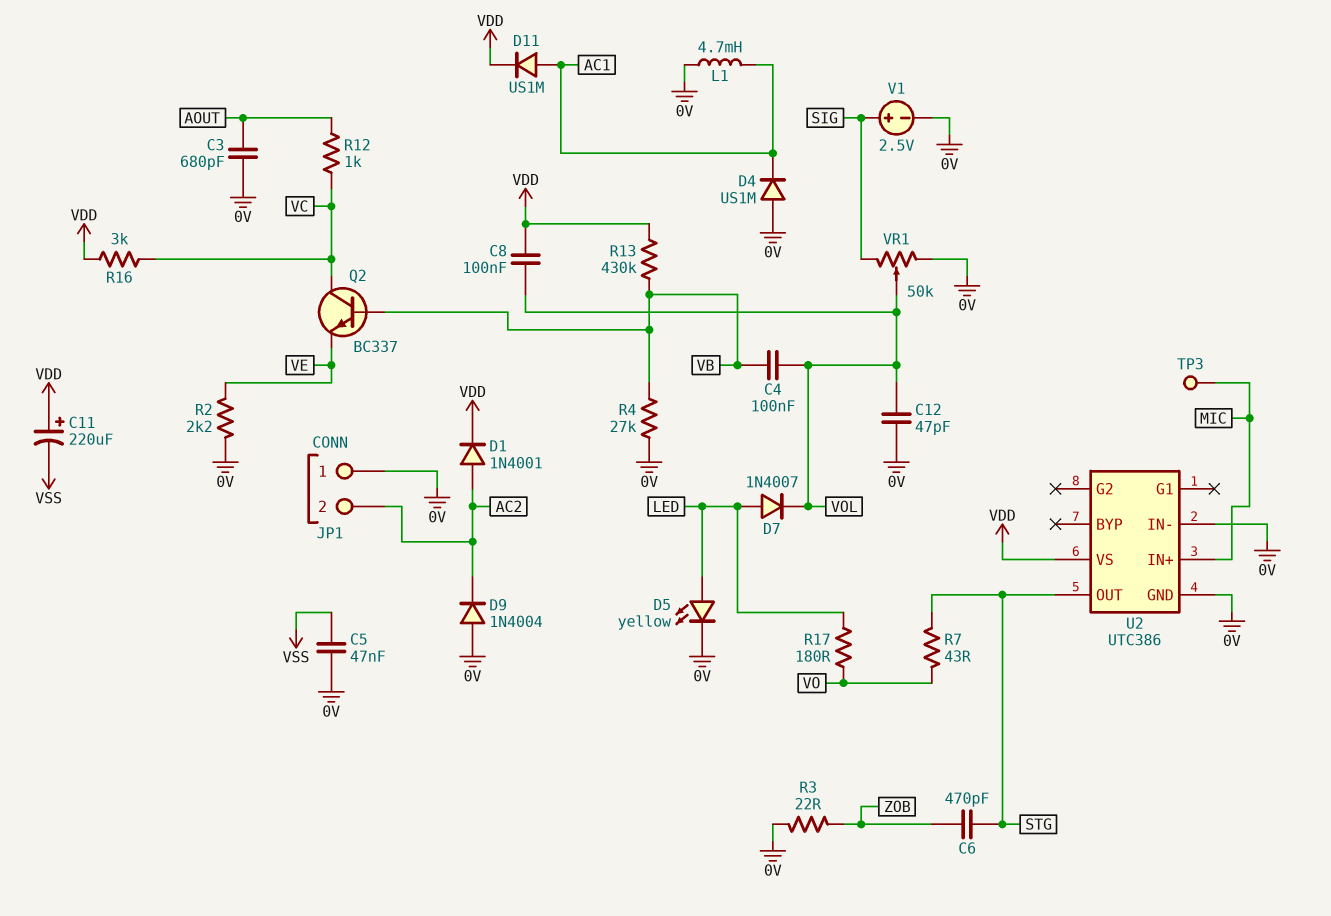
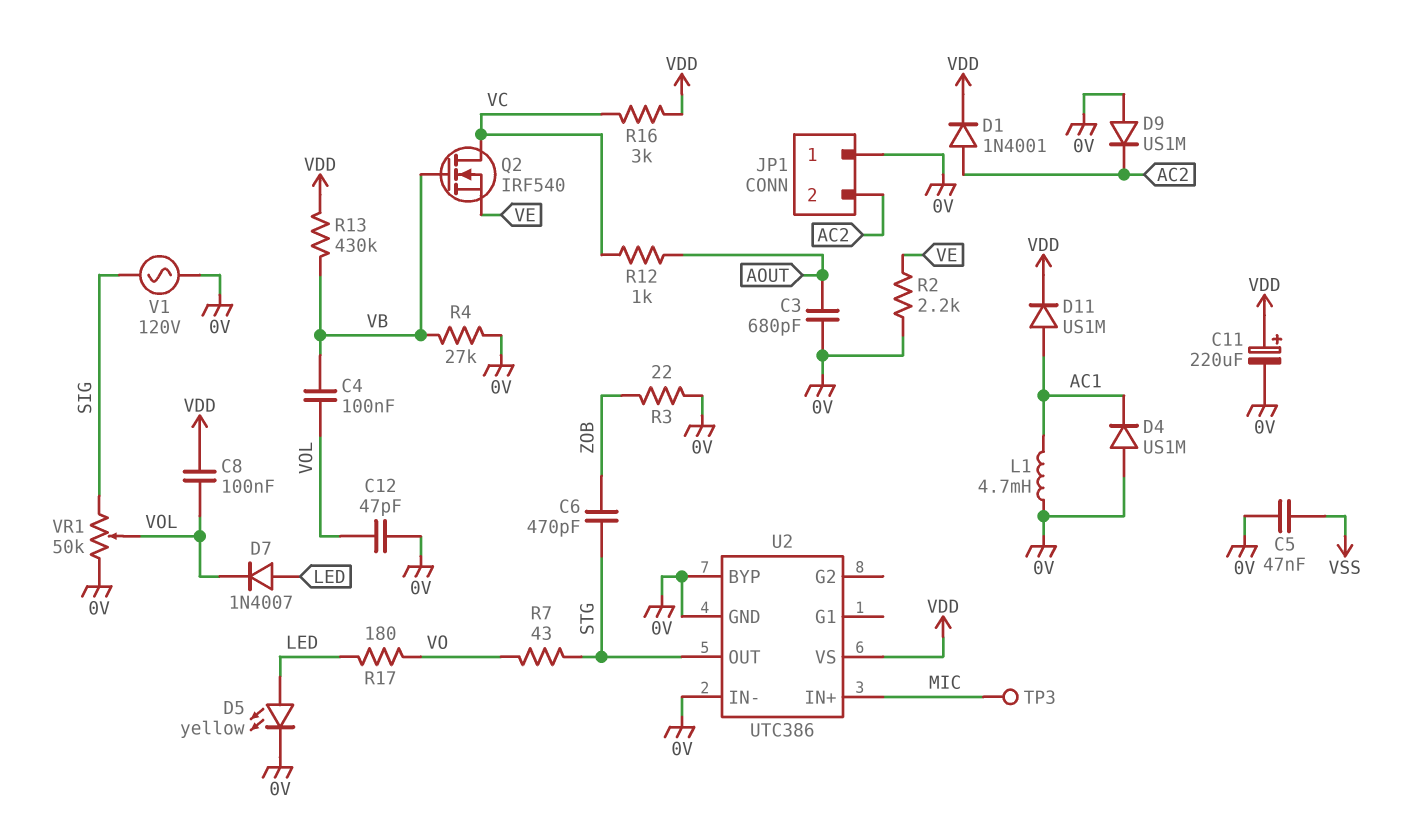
C11: 220uF (plus VDD, minus VSS) -> 220uF (plus VDD, minus 0V)
D9: diode 1N4004 (A 0V, K AC2) -> diode US1M (A 0V, K AC2)
Q2: NPN BC337 (B VB, C VC, E VE) -> NMOS IRF540 (G VB, D VC, S VE)
U2 pin BYP: none -> 0V
V1: 2.5V (plus SIG, minus 0V) -> AC 120V (0V, SIG)

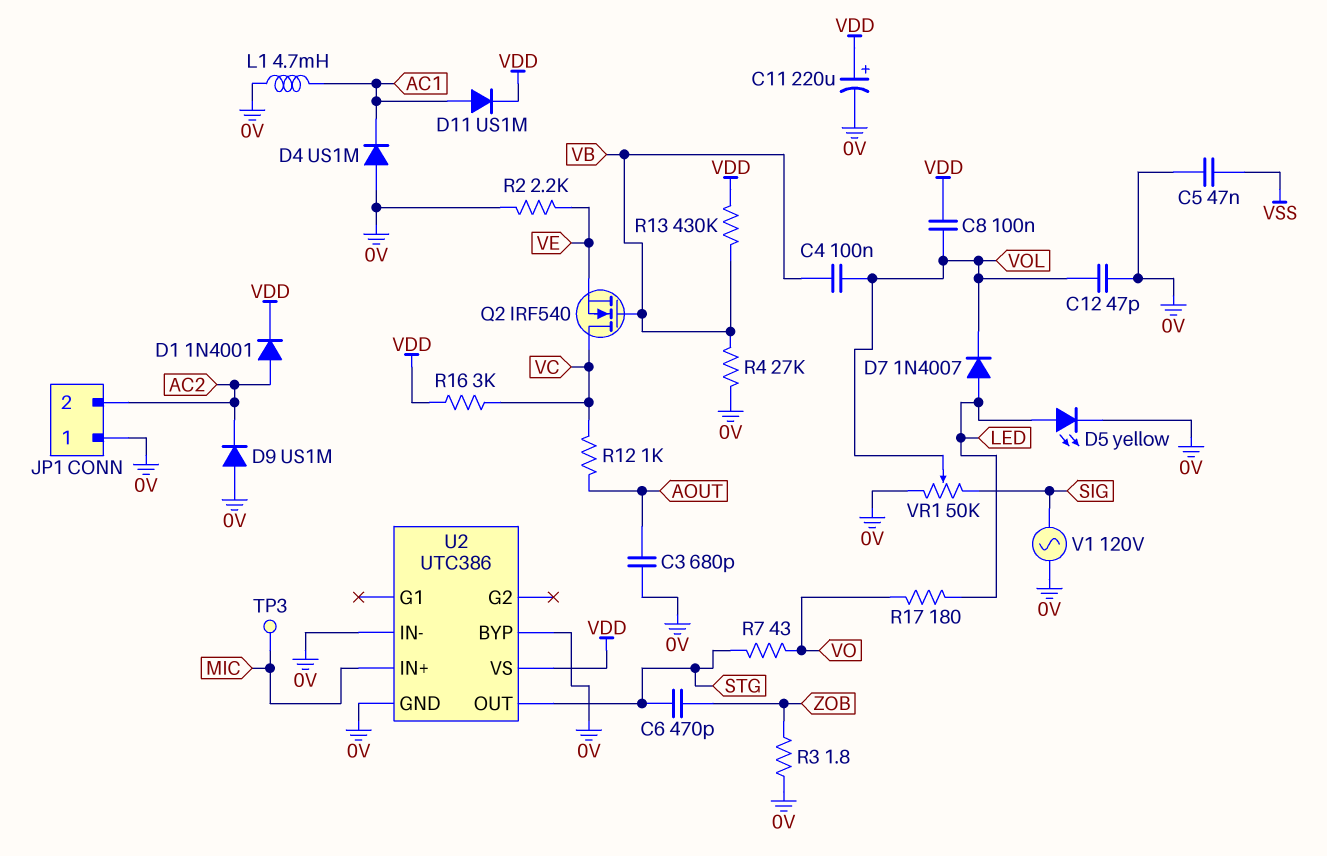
R3: 22 (0V, ZOB) -> 1.8 (0V, ZOB)

